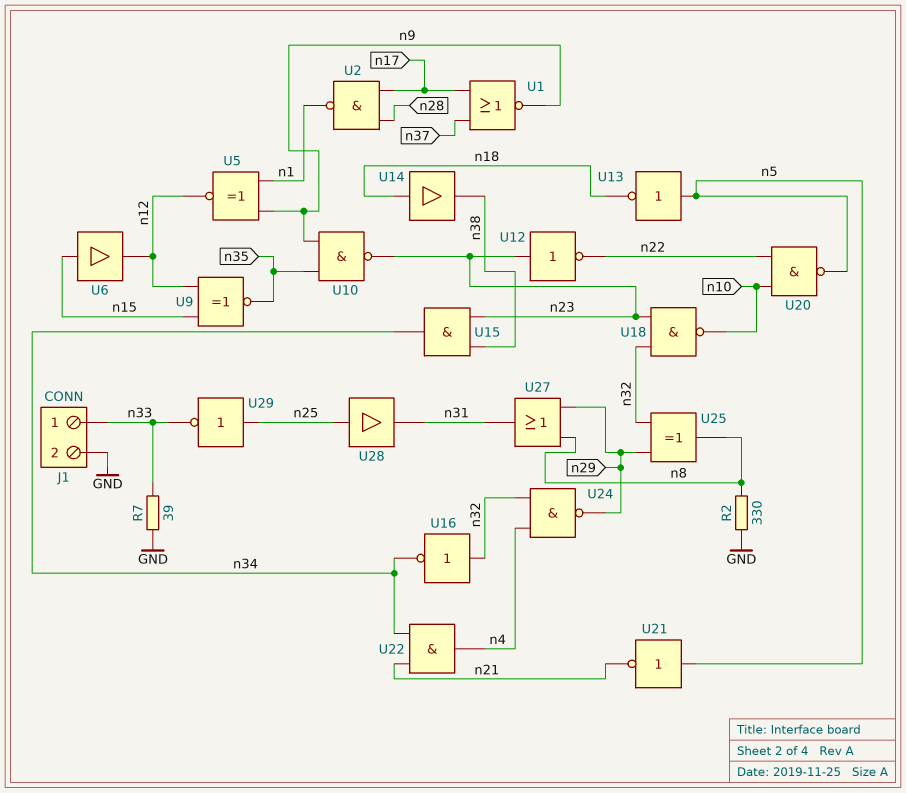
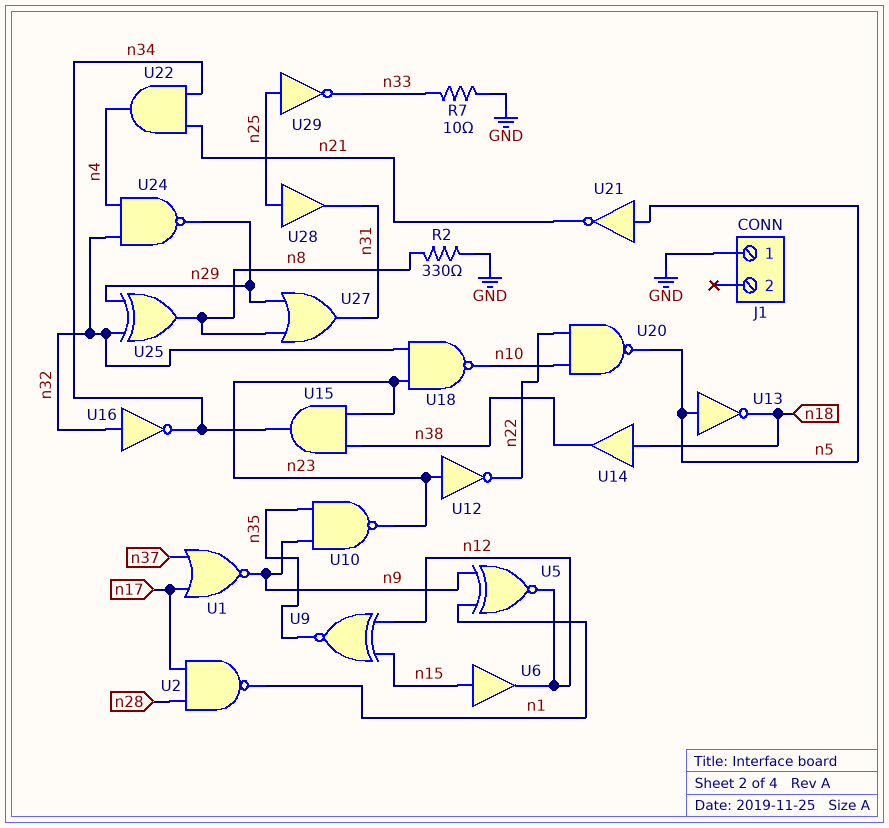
J1 pin 1: n33 -> GND
J1 pin 2: GND -> none
R7: 39 (GND, n33) -> 10 (GND, n33)

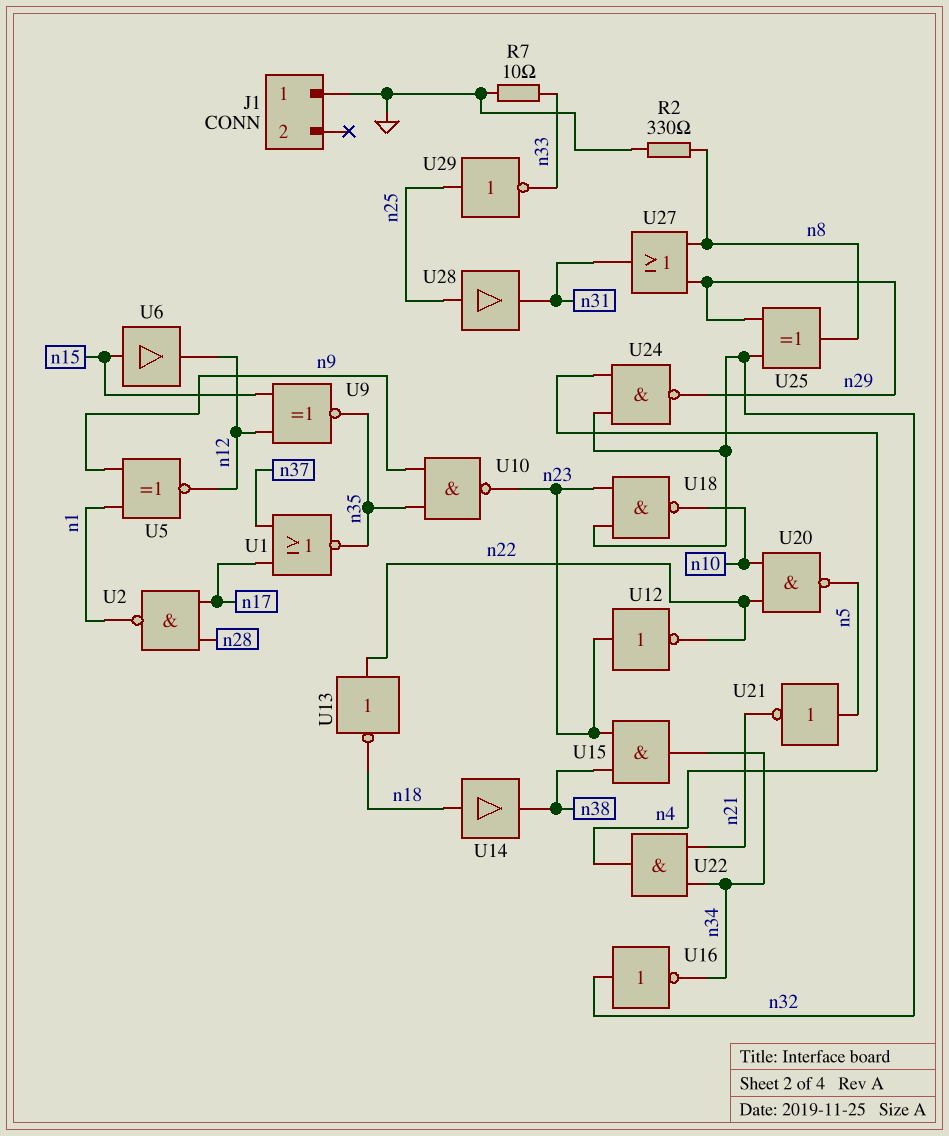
U1: NOR (in n17, in n37, out n9) -> NOR (in n17, in n37, out n35)
U13: NOT (in n5, out n18) -> NOT (in n22, out n18)

